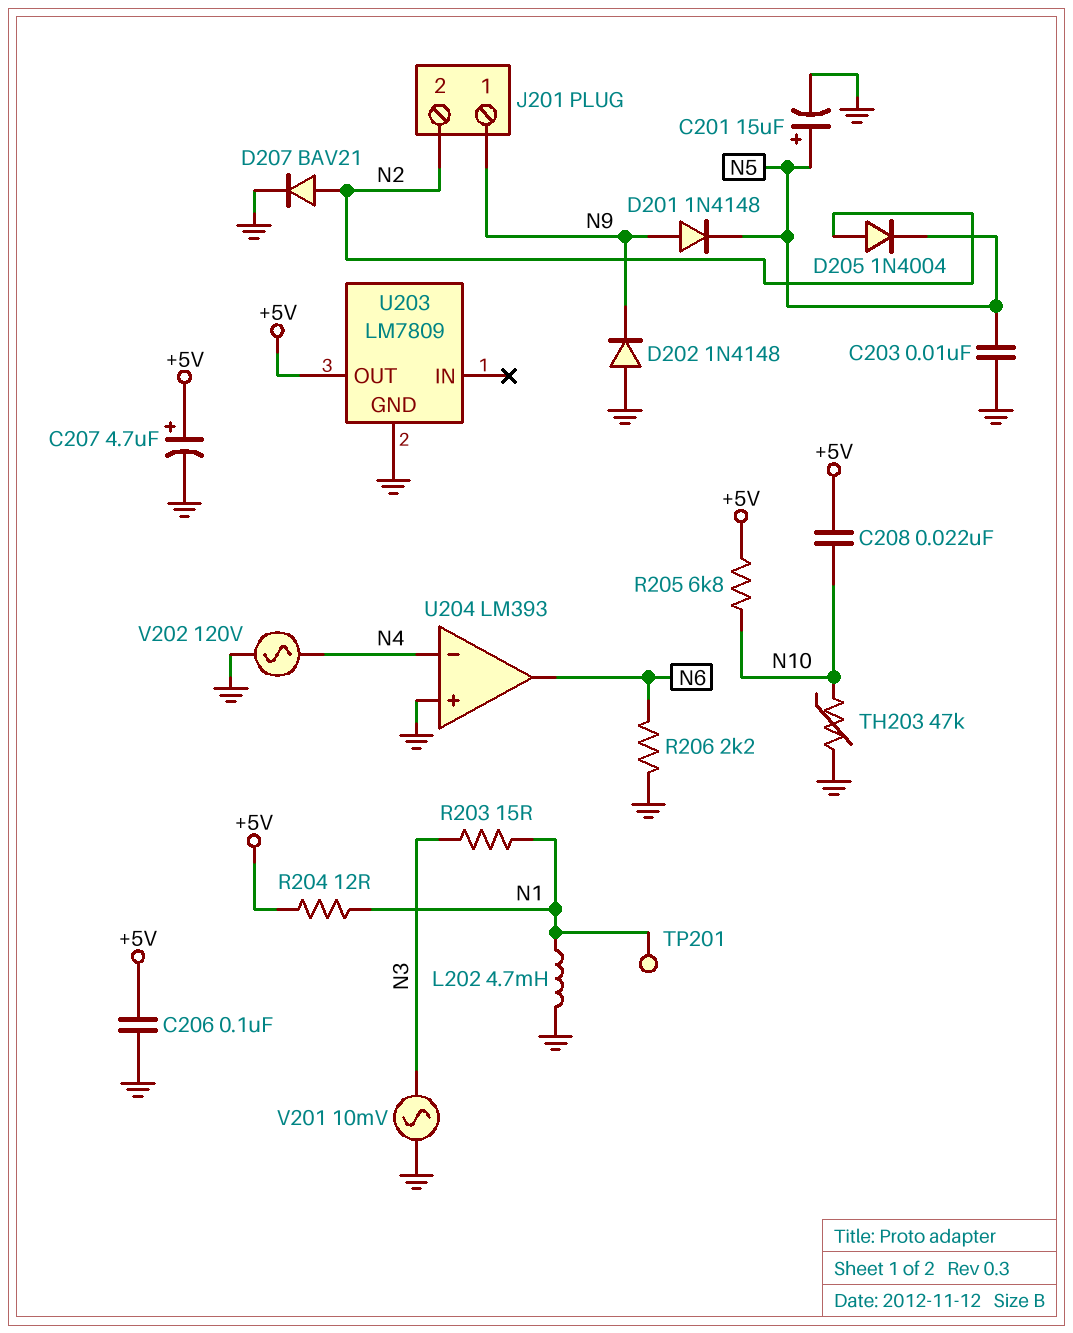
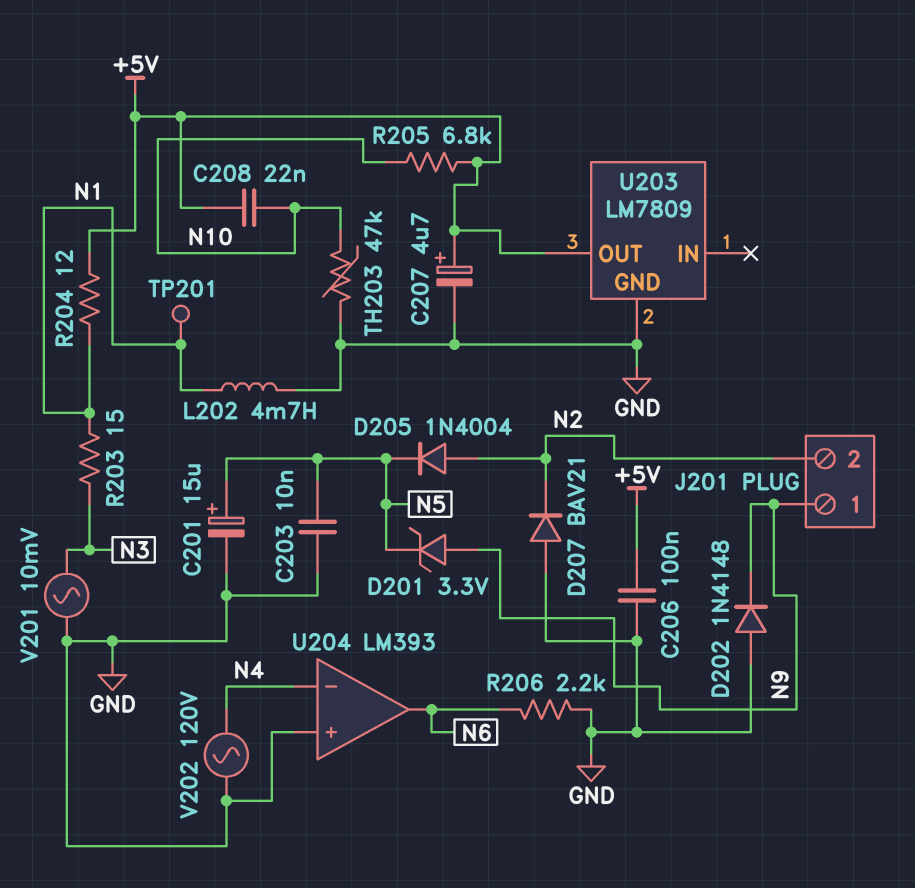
D201: diode 1N4148 (A N9, K N5) -> zener 3.3V (A N9, K N5)
D207: diode BAV21 (A N2, K GND) -> diode BAV21 (A GND, K N2)

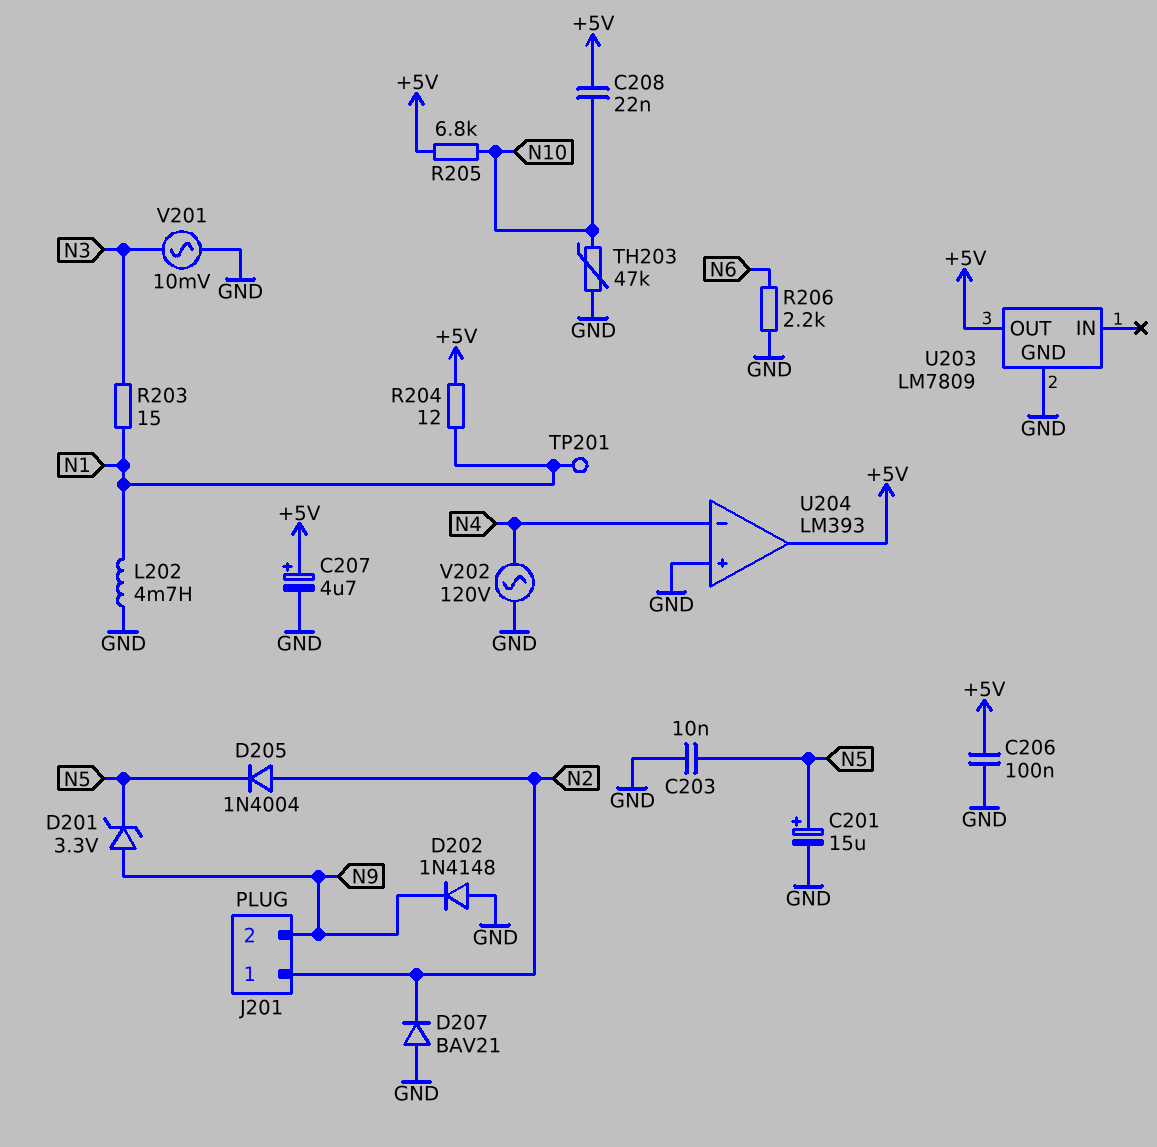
J201 pin 1: N9 -> N2
J201 pin 2: N2 -> N9
U204 pin out: N6 -> +5V

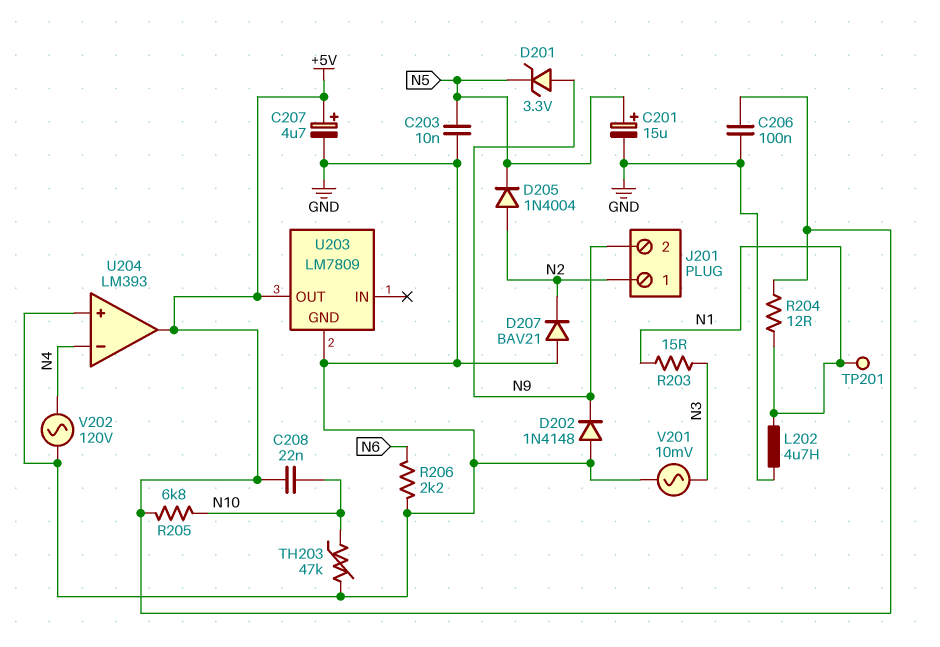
L202: 4.7mH (GND, N1) -> 4.7uH (GND, N1)

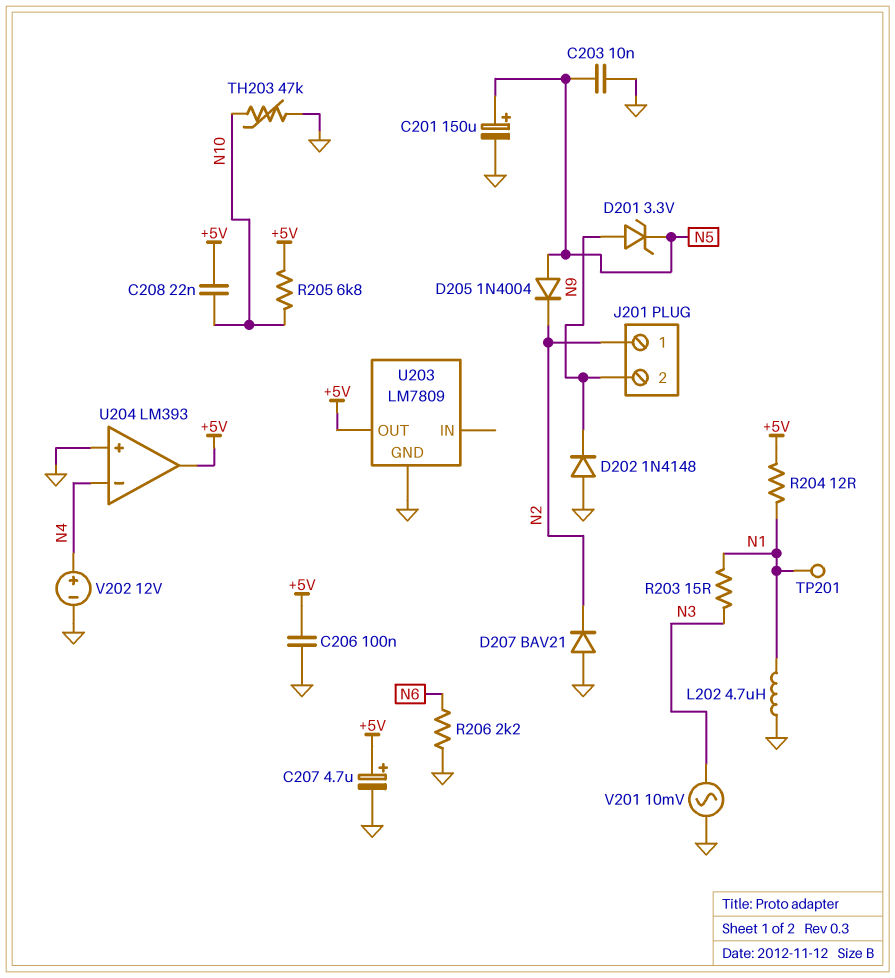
C201: 15uF (plus N5, minus GND) -> 150uF (plus N5, minus GND)
D205: diode 1N4004 (A N2, K N5) -> diode 1N4004 (A N5, K N2)
V202: AC 120V (GND, N4) -> 12V (plus N4, minus GND)

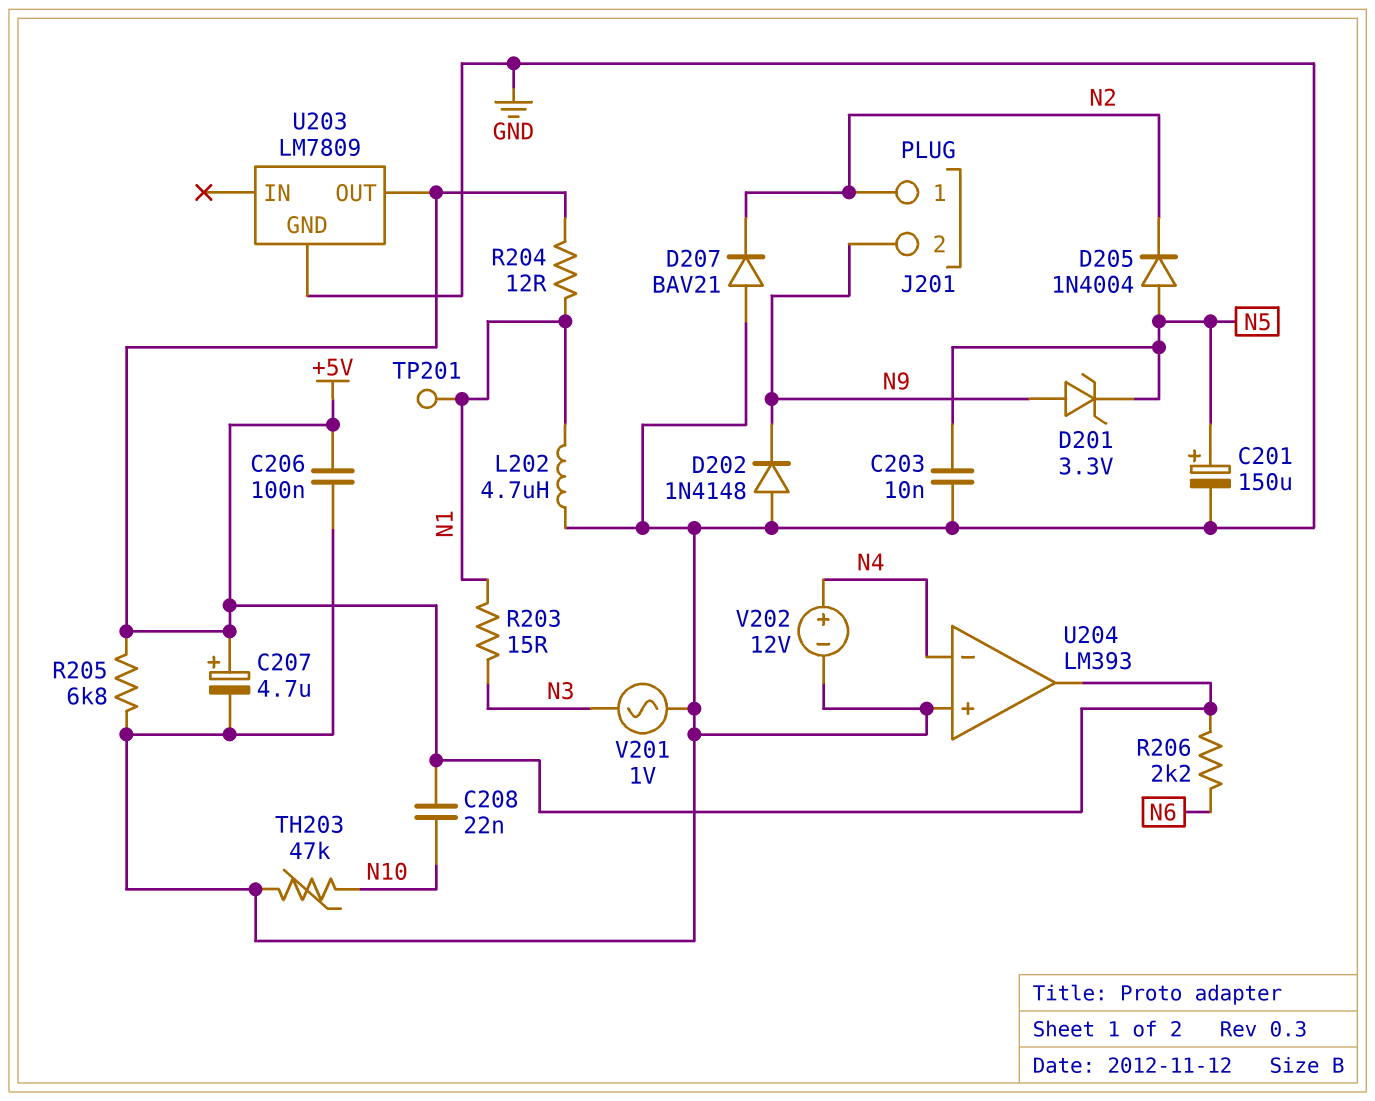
R205: 6.8k (+5V, N10) -> 6.8k (+5V, GND)
R206: 2.2k (GND, N6) -> 2.2k (+5V, N6)
V201: AC 10mV (GND, N3) -> AC 1V (GND, N3)

